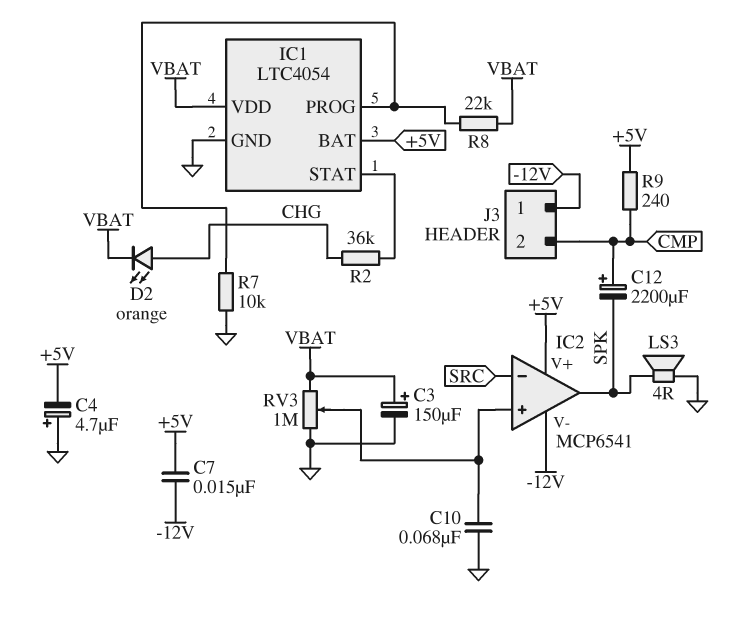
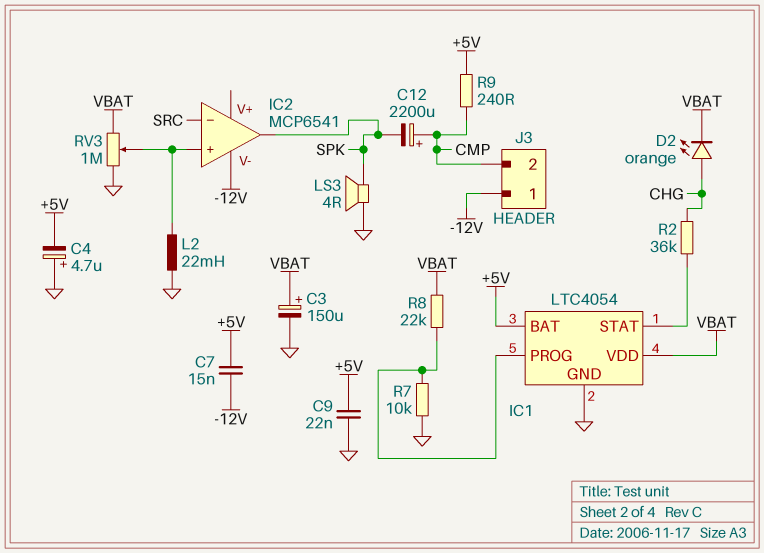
C9: none -> 22nF (+5V, GND)
C10: 68nF (GND, IC2/in+) -> none
IC2 pin V+: +5V -> none
L2: none -> 22mH (GND, IC2/in+)

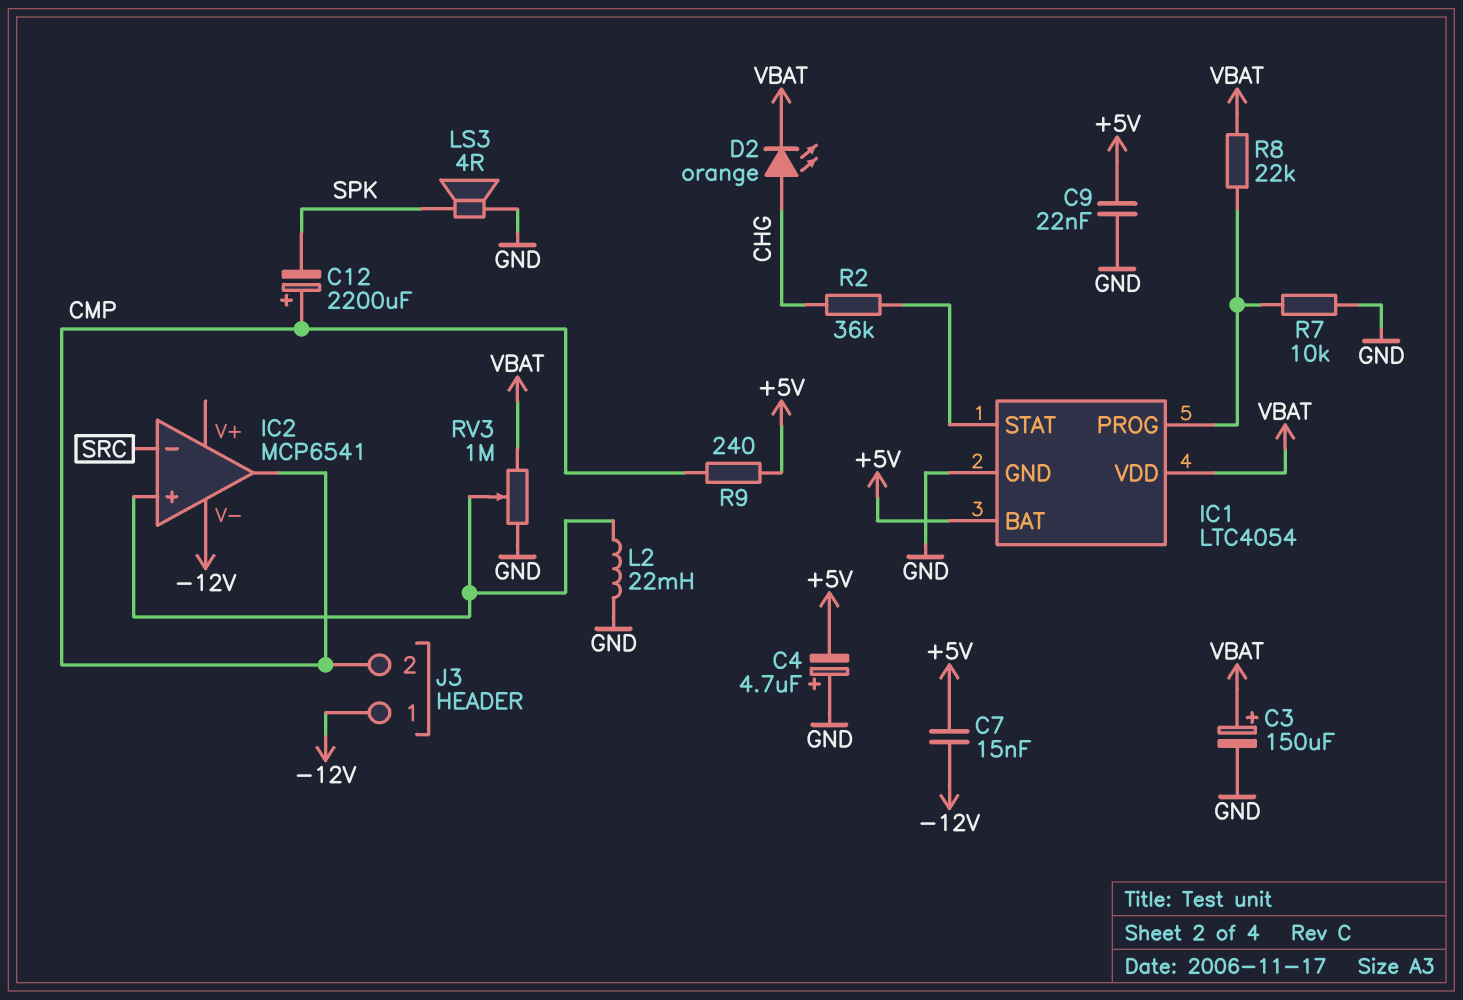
IC2 pin out: SPK -> CMP

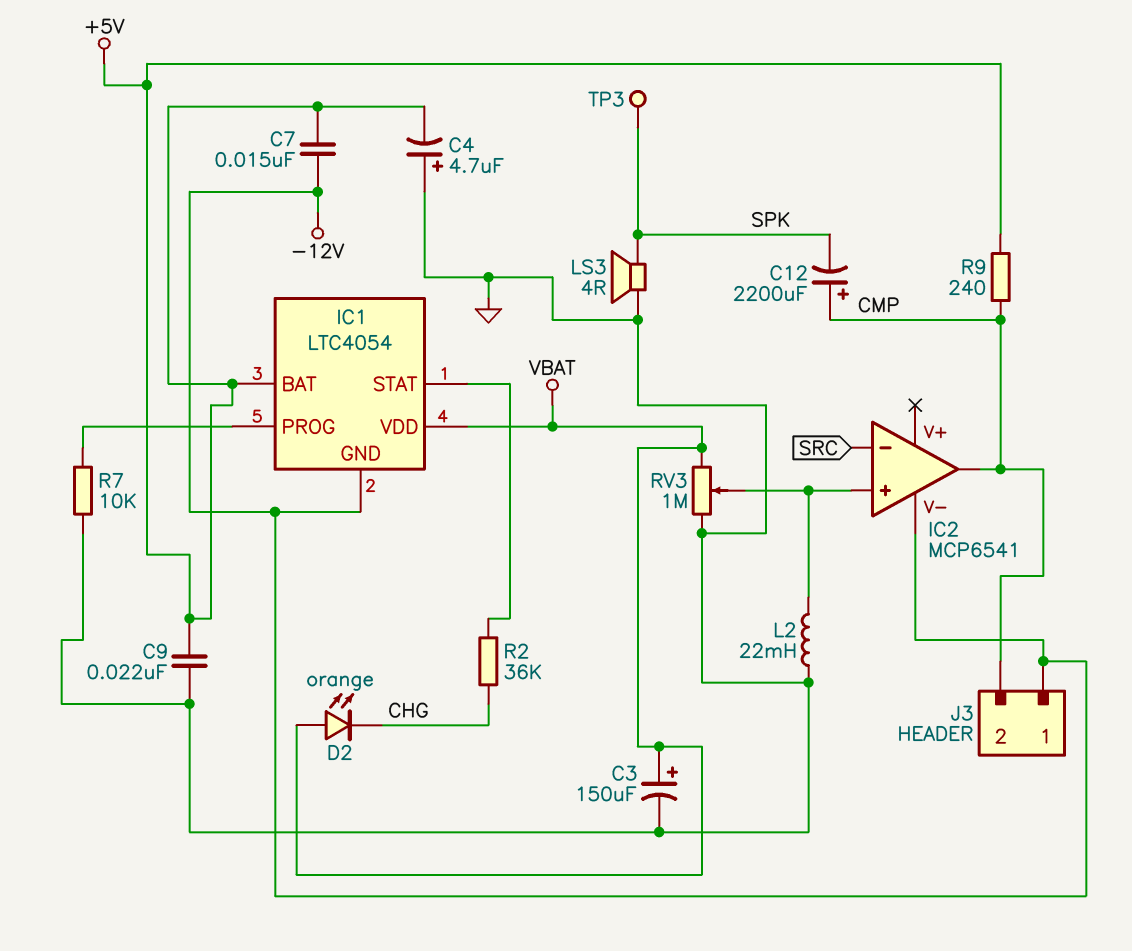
D2: LED orange (A CHG, K VBAT) -> LED orange (A VBAT, K CHG)
IC1 pin GND: GND -> -12V
R8: 22k (IC1/PROG, VBAT) -> none
TP3: none -> test point (SPK)

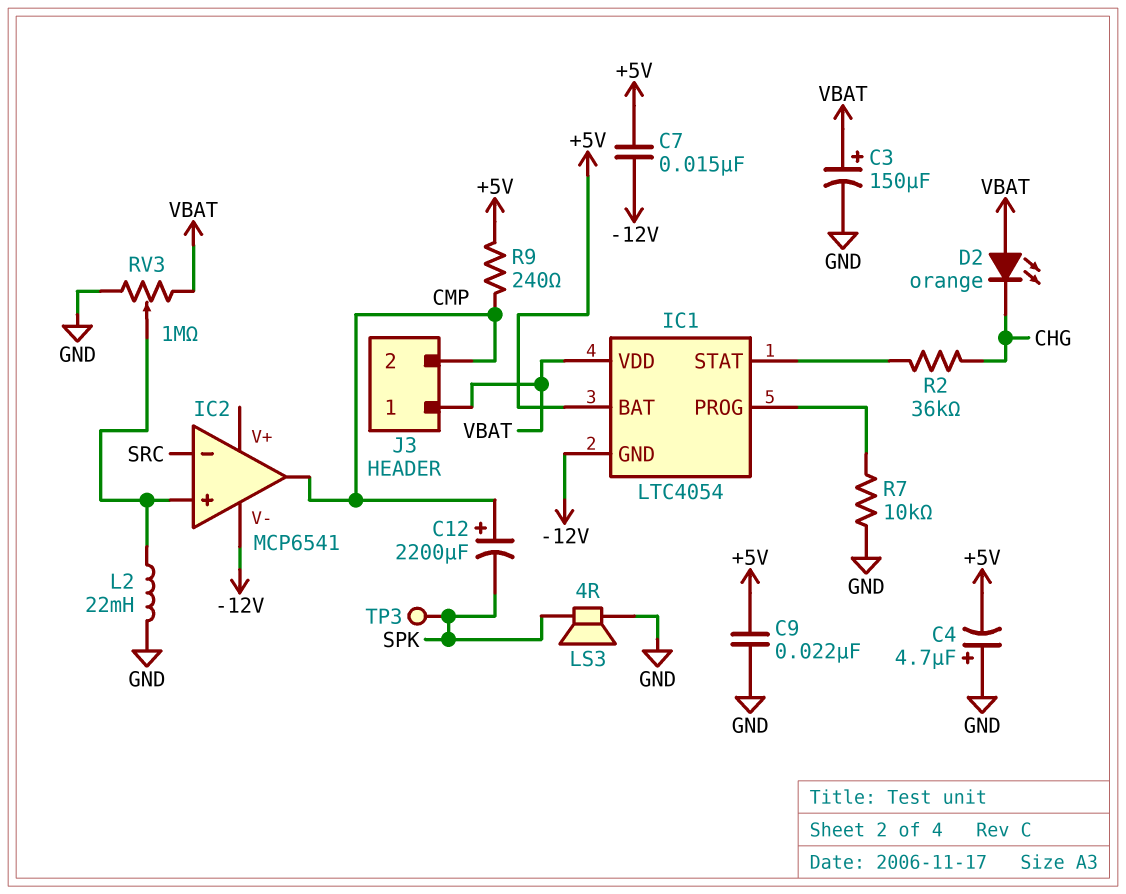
J3 pin 1: -12V -> VBAT

